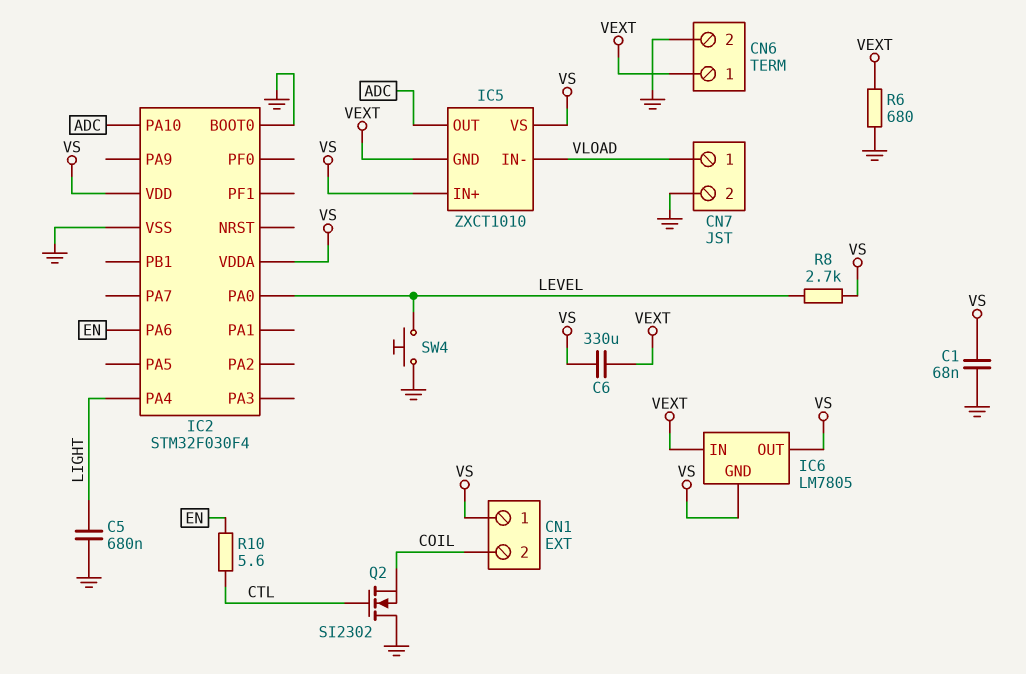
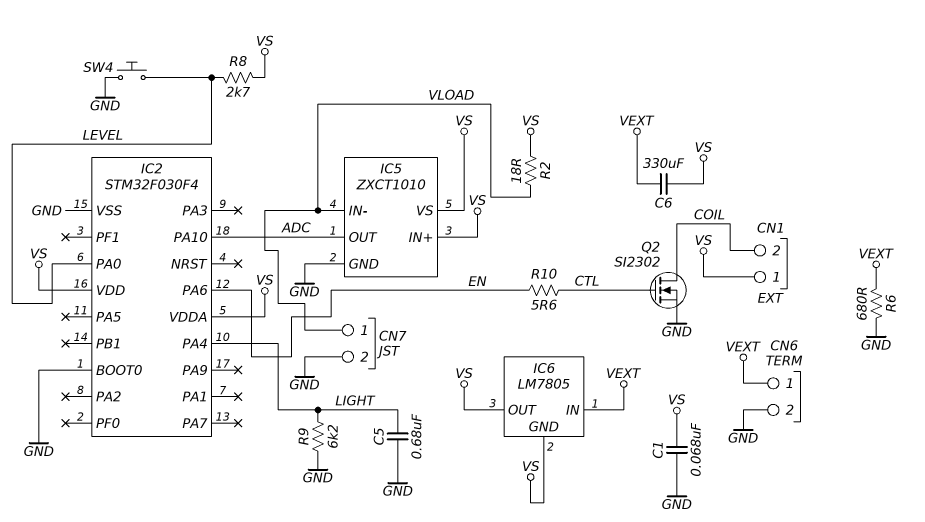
IC5 pin GND: VEXT -> GND
Q2: NMOS SI2302 (G CTL, D GND, S COIL) -> NMOS SI2302 (G CTL, D COIL, S GND)
R2: none -> 18 (VLOAD, VS)
R9: none -> 6.2k (GND, LIGHT)

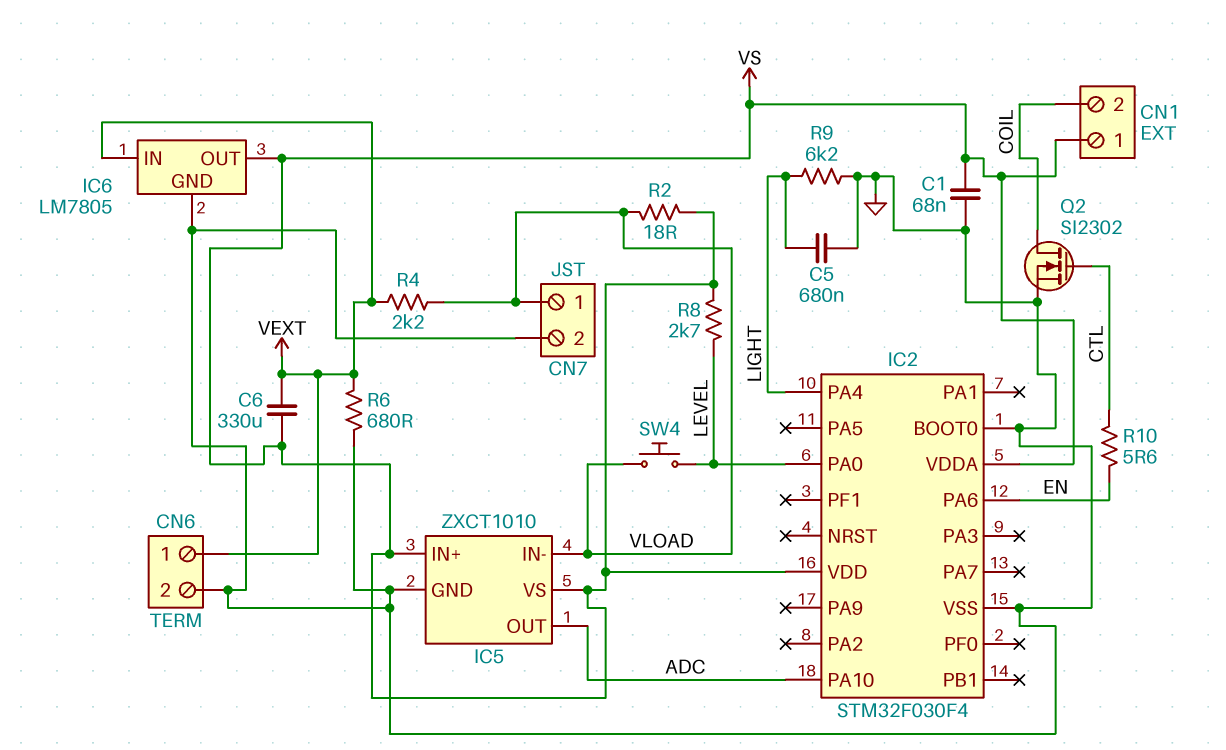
IC6 pin GND: VS -> GND
R4: none -> 2.2k (VEXT, VLOAD)
SW4: button (GND, LEVEL) -> button (LEVEL, VLOAD)

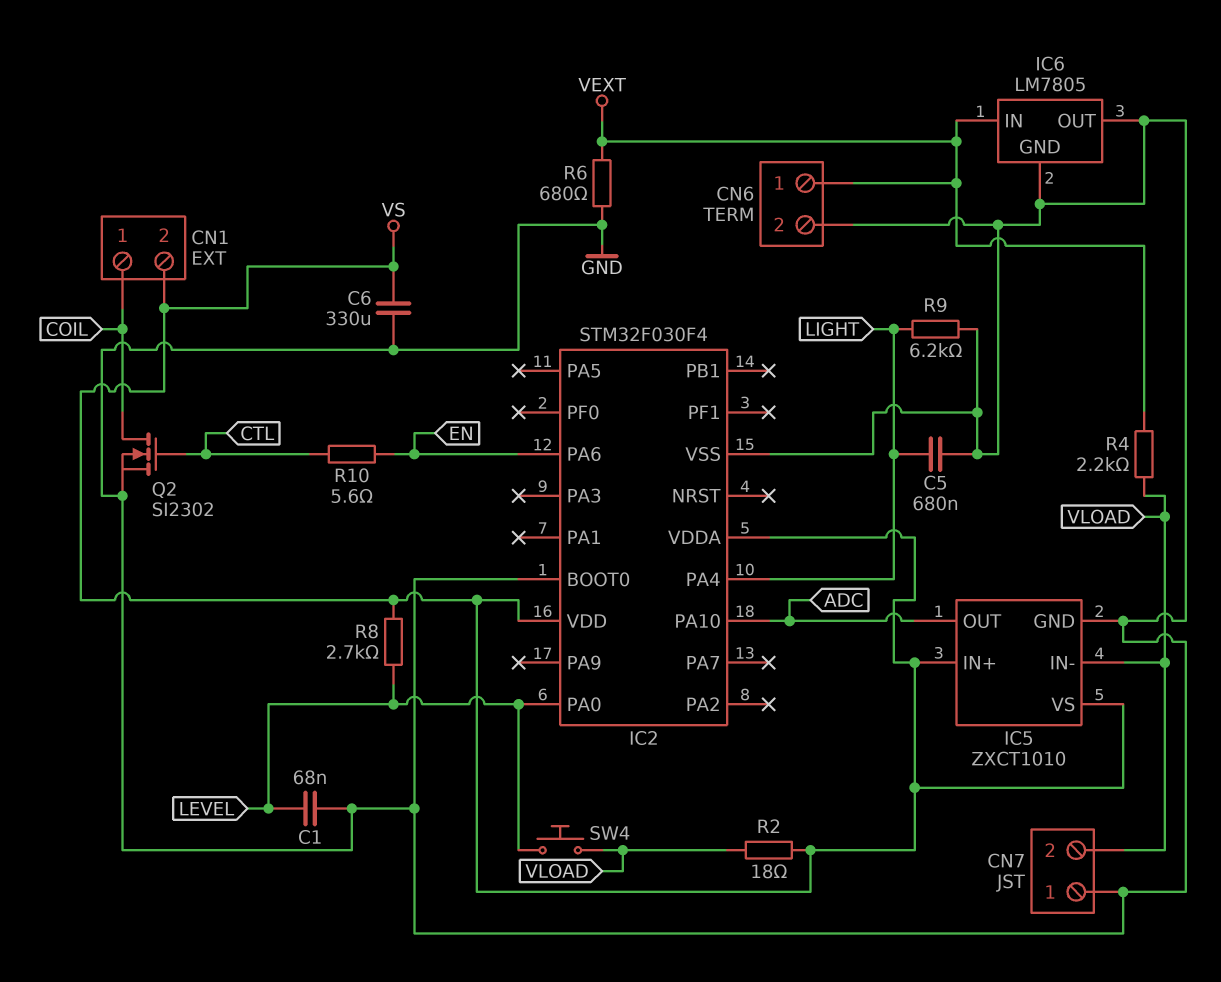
C1: 68nF (GND, VS) -> 68nF (GND, LEVEL)
C6: 330uF (VEXT, VS) -> 330uF (GND, VS)
CN1 pin 1: VS -> COIL
CN1 pin 2: COIL -> VS
CN7 pin 1: VLOAD -> GND
CN7 pin 2: GND -> VLOAD
IC6 pin OUT: VS -> GND

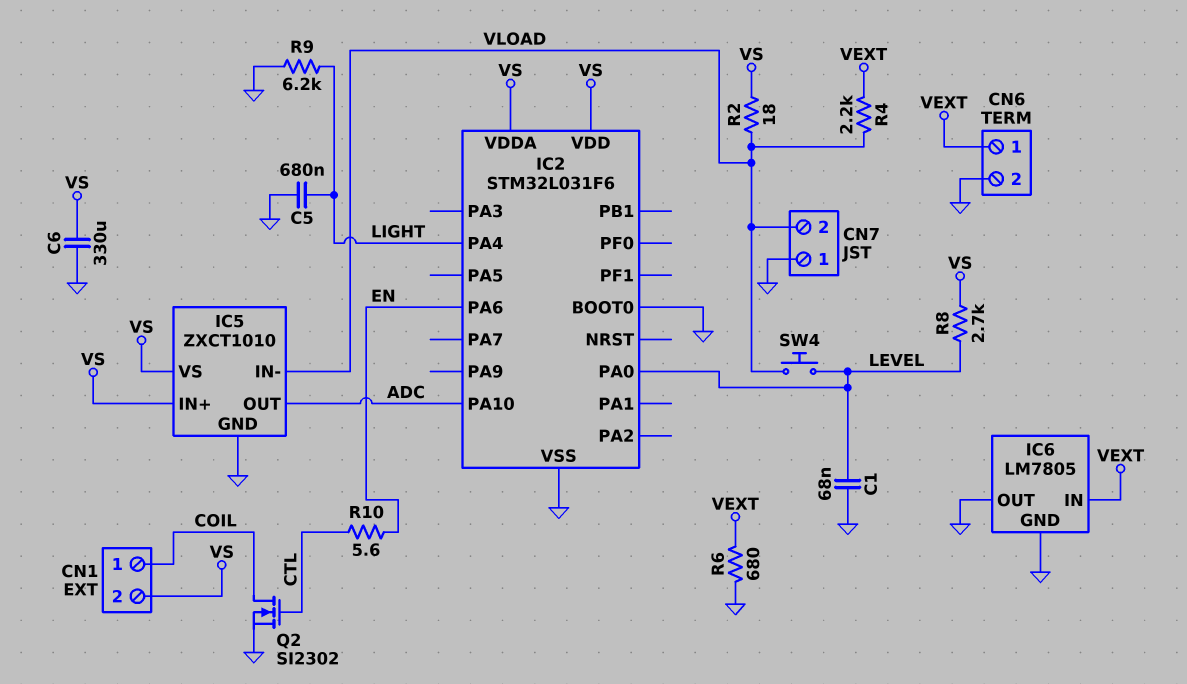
IC2: STM32F030F4 -> STM32L031F6

